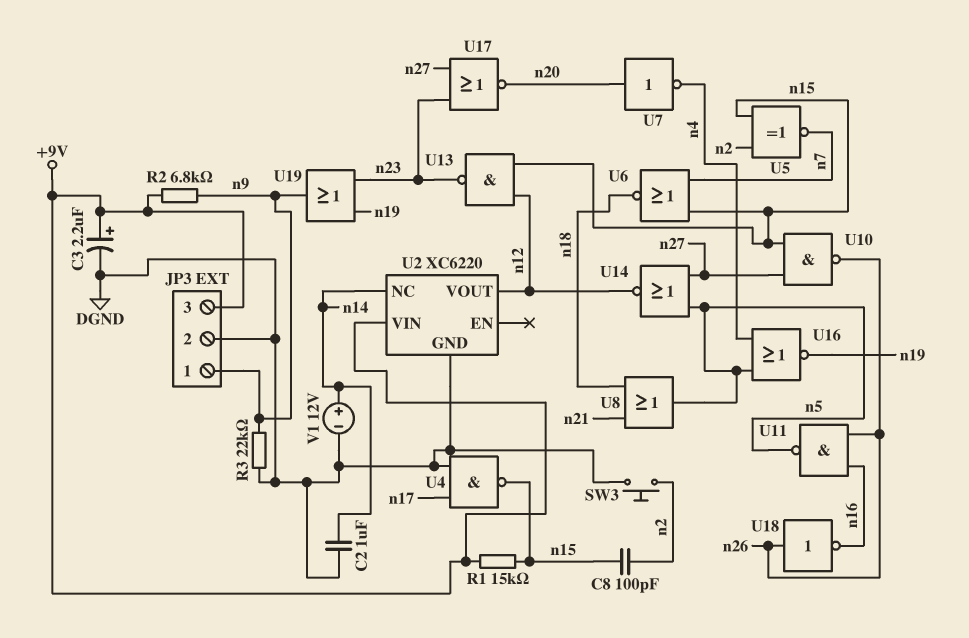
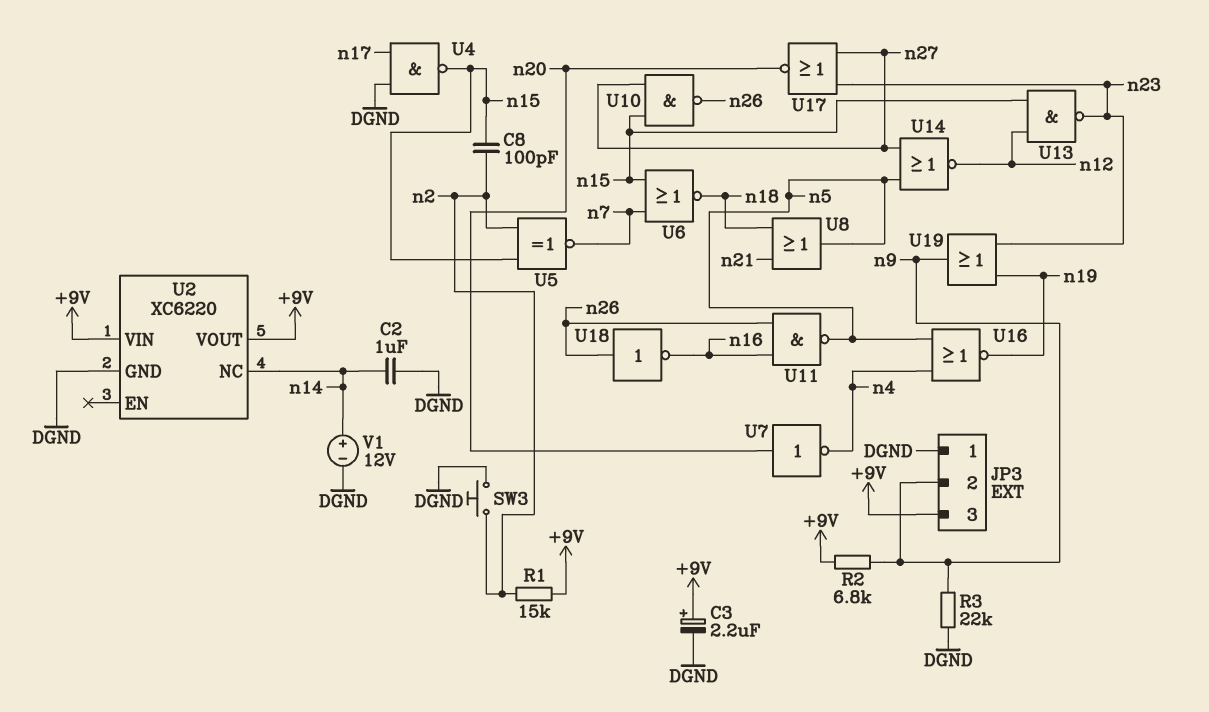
JP3 pin 1: n9 -> DGND
JP3 pin 2: DGND -> n9
R1: 15k (+9V, n15) -> 15k (+9V, n2)
U2 pin VOUT: n12 -> +9V

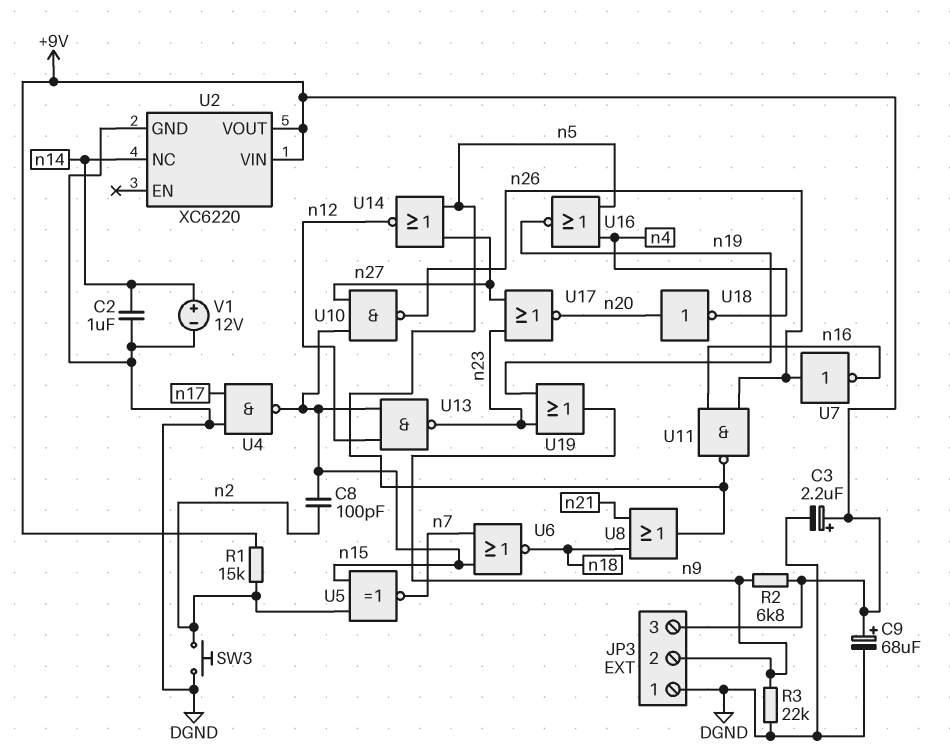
C9: none -> 68uF (plus +9V, minus DGND)
U7: NOT (in n20, out n4) -> NOT (in n26, out n16)
U18: NOT (in n26, out n16) -> NOT (in n20, out n4)

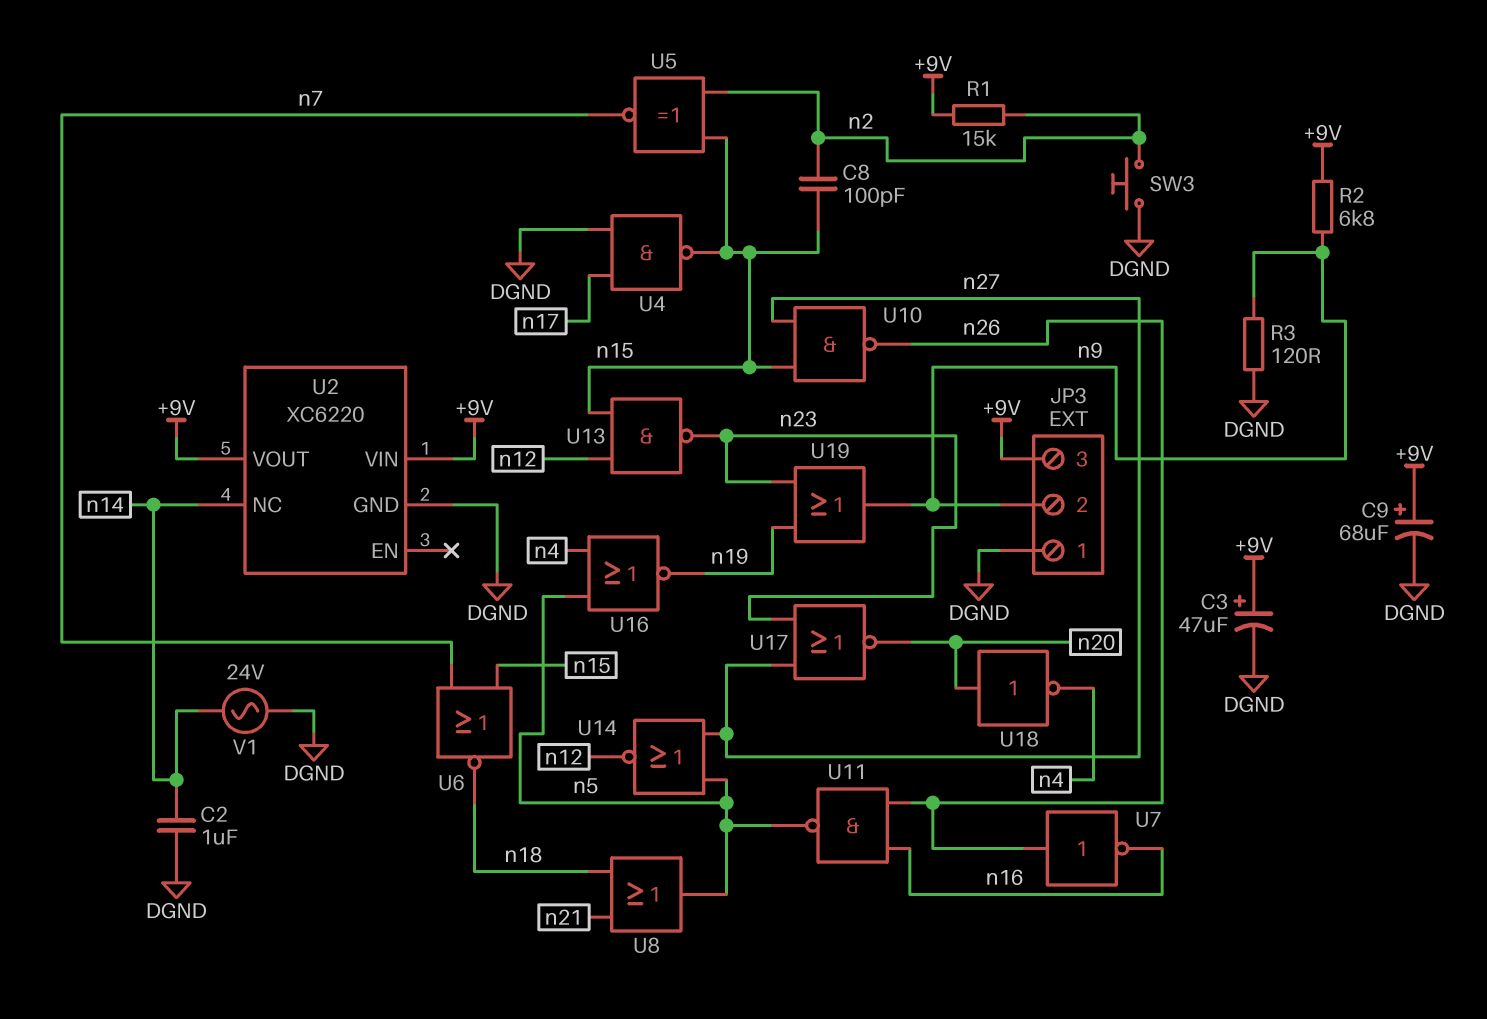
C3: 2.2uF (plus +9V, minus DGND) -> 47uF (plus +9V, minus DGND)
R3: 22k (DGND, n9) -> 120 (DGND, n9)
V1: 12V (plus n14, minus DGND) -> AC 24V (DGND, n14)

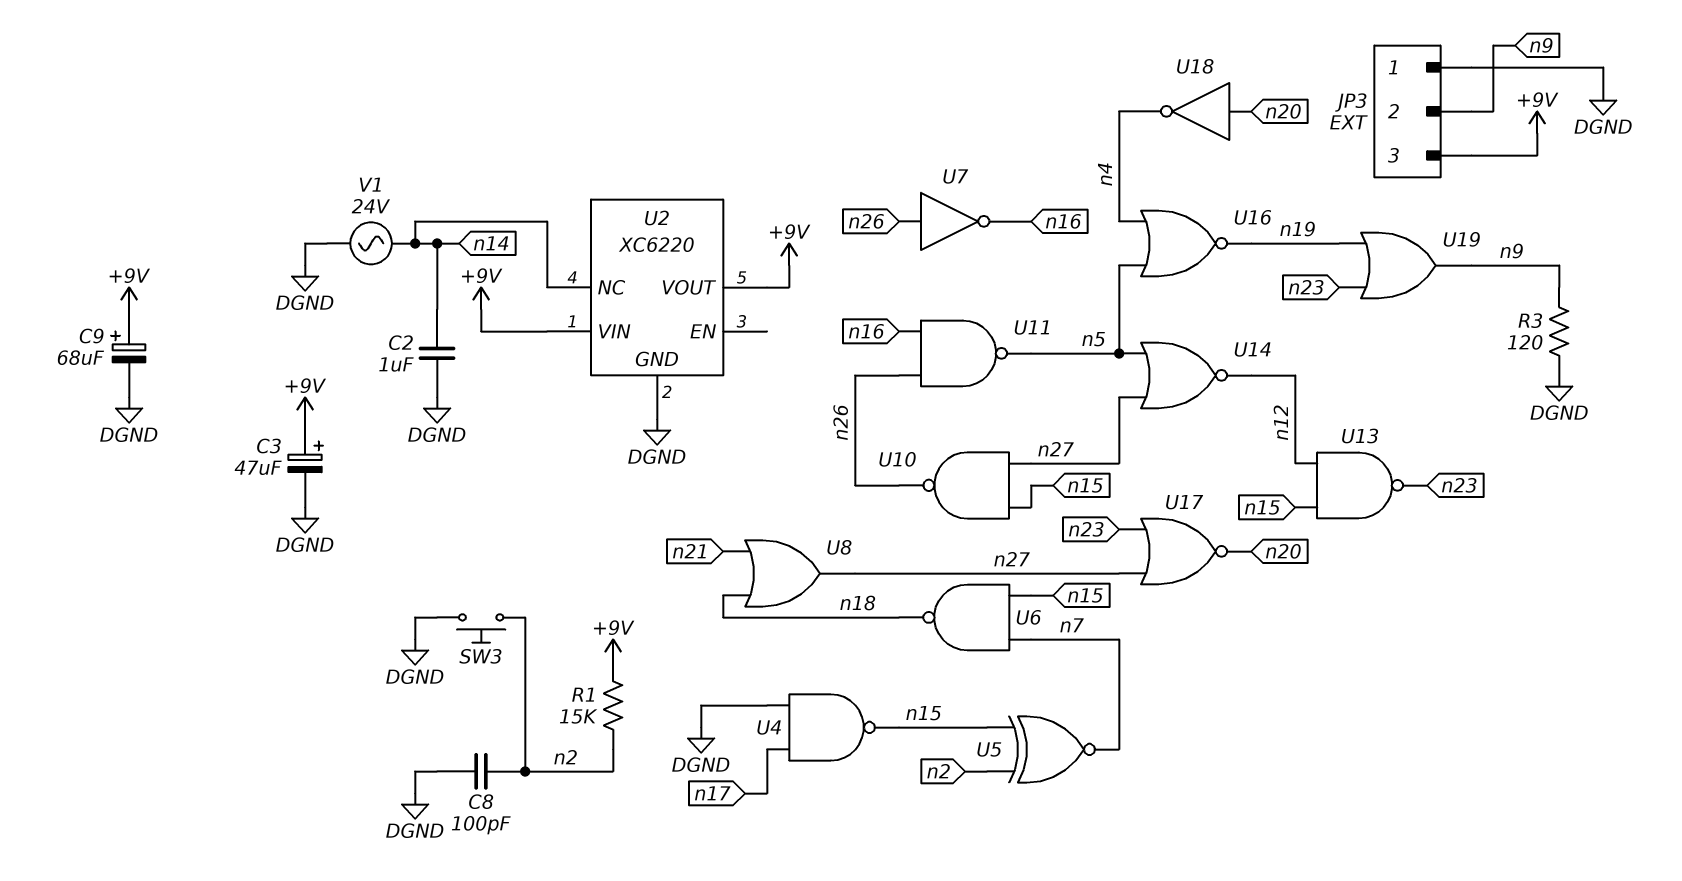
C8: 100pF (n2, n15) -> 100pF (DGND, n2)
R2: 6.8k (+9V, n9) -> none
U6: NOR (in n7, in n15, out n18) -> NAND (in n7, in n15, out n18)
U8: OR (in n18, in n21, out n5) -> OR (in n18, in n21, out n27)

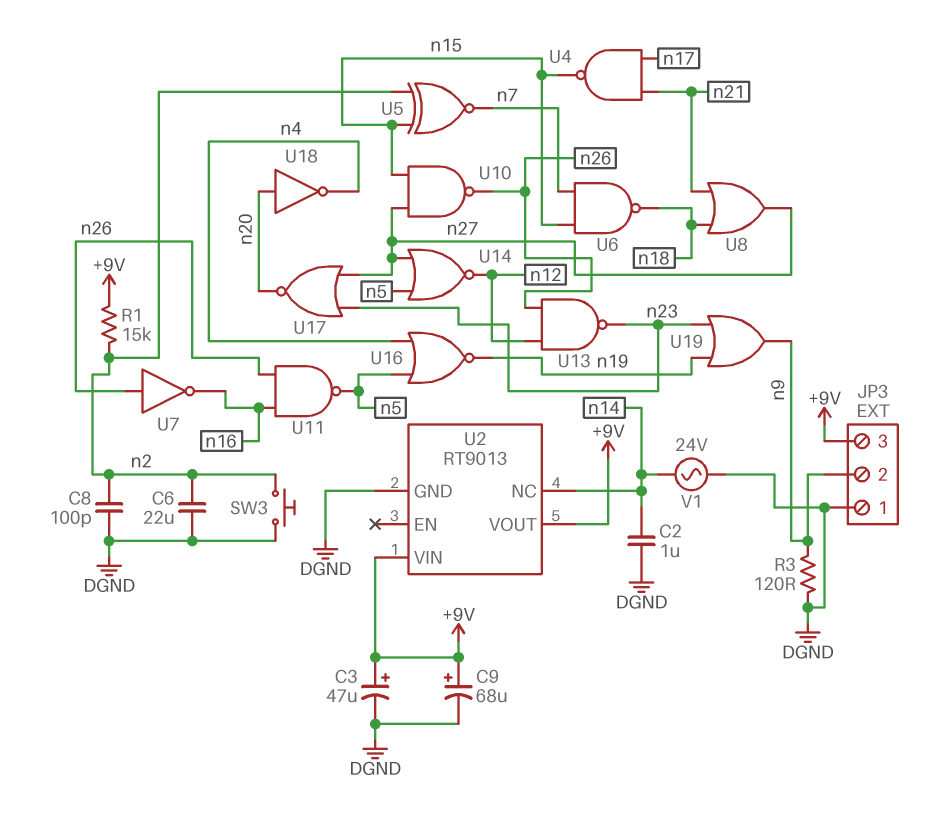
C6: none -> 22uF (DGND, n2)
U2: XC6220 -> RT9013
U4: NAND (in DGND, in n17, out n15) -> NAND (in n17, in n21, out n15)
U13: NAND (in n12, in n15, out n23) -> NAND (in n12, in n26, out n23)

